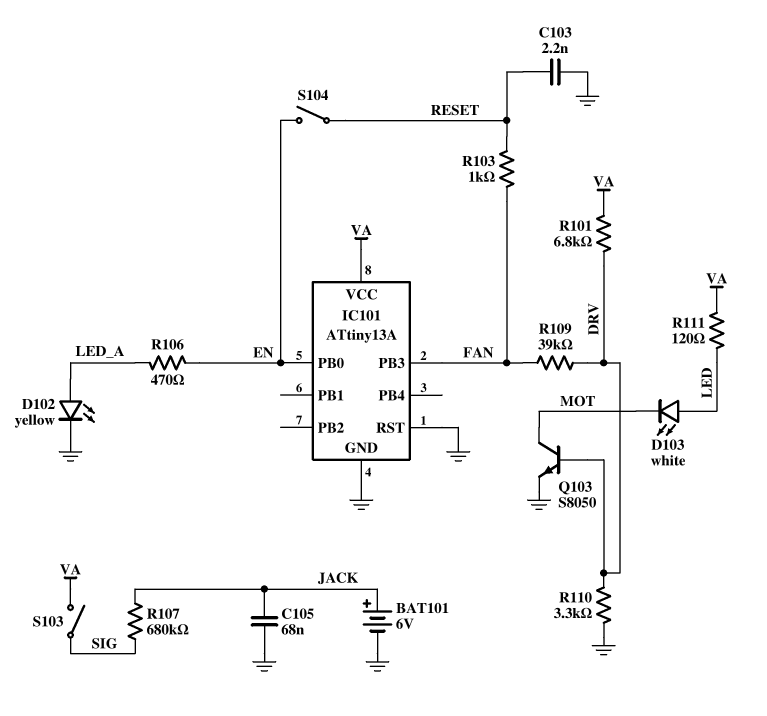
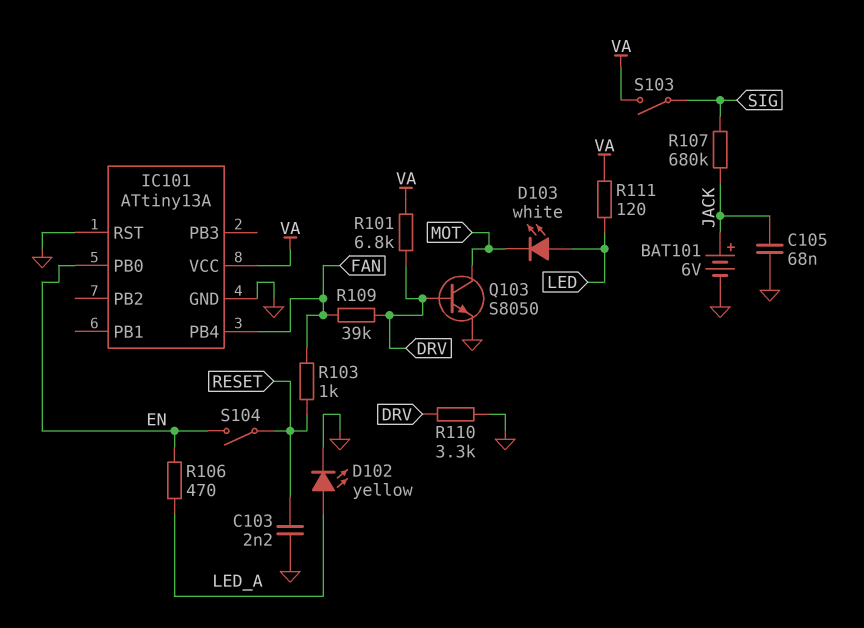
IC101 pin PB3: FAN -> none
IC101 pin PB4: none -> FAN

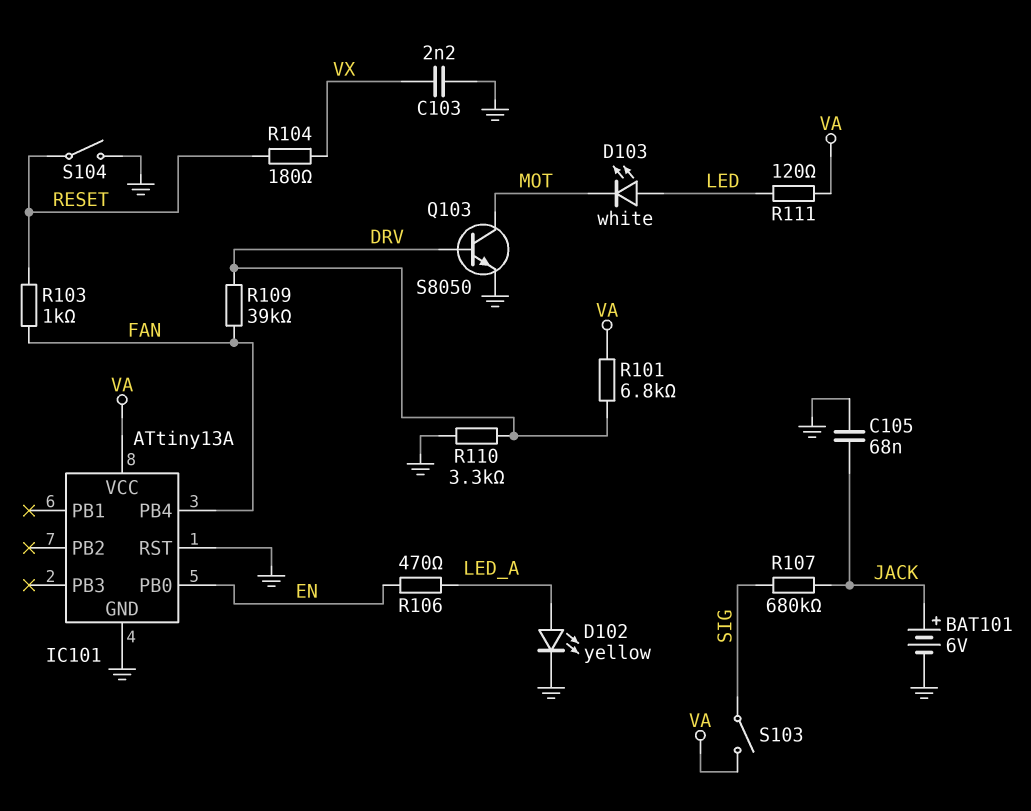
C103: 2.2nF (GND, RESET) -> 2.2nF (GND, VX)
R104: none -> 180 (RESET, VX)
S104: switch (EN, RESET) -> switch (GND, RESET)

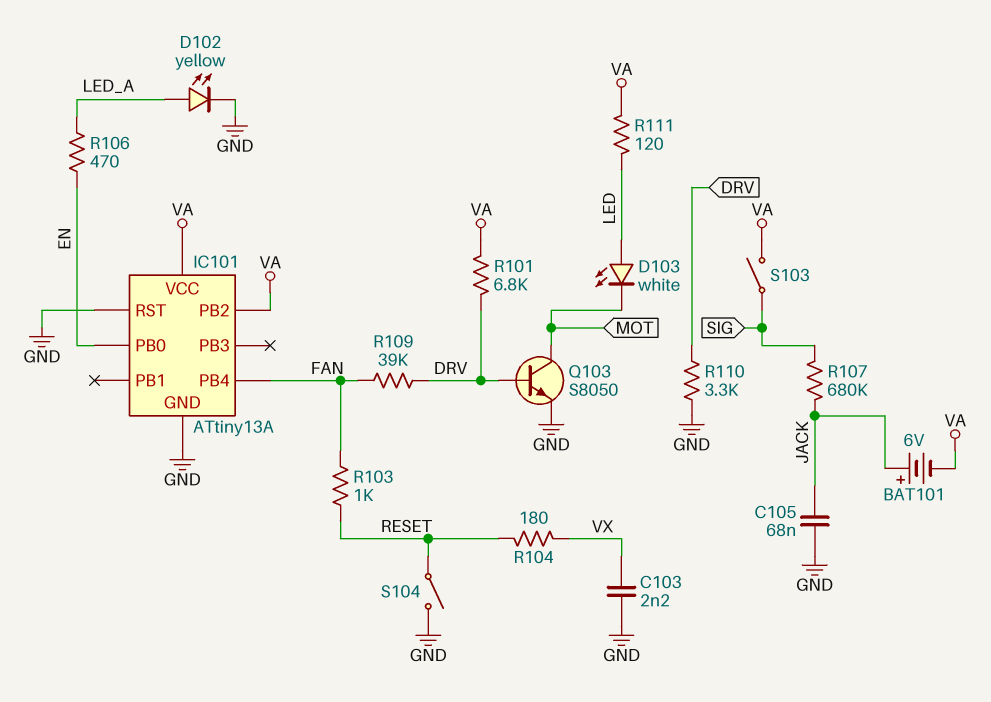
BAT101: 6V (plus JACK, minus GND) -> 6V (plus JACK, minus VA)
IC101 pin PB2: none -> VA

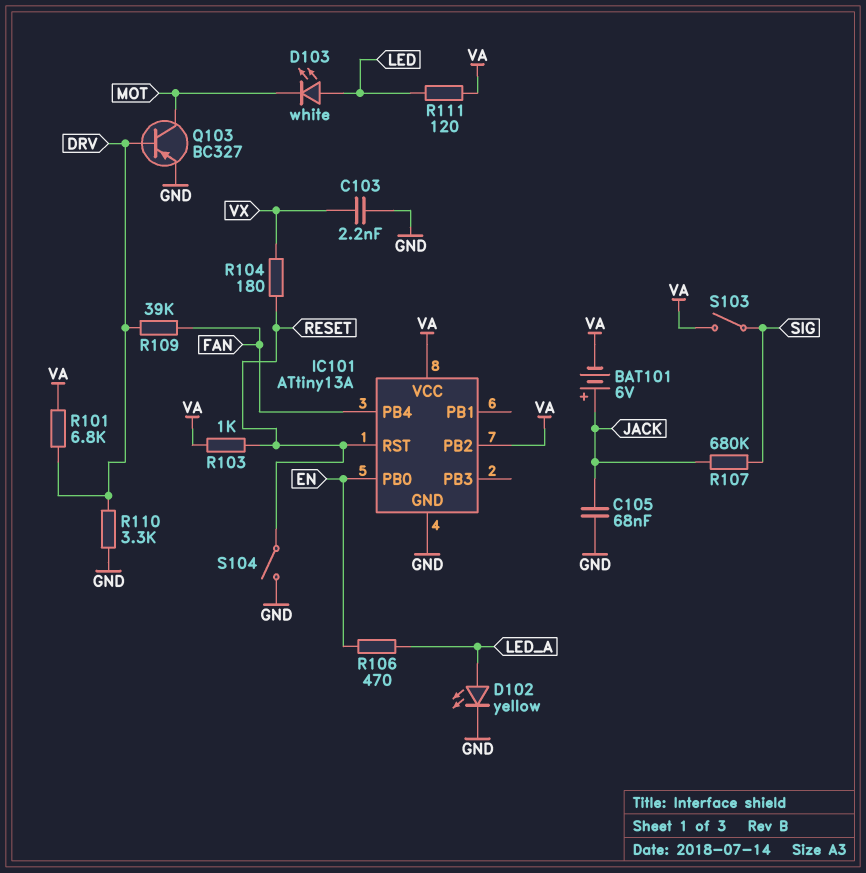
IC101 pin RST: GND -> RESET
Q103: NPN S8050 (B DRV, C MOT, E GND) -> PNP BC327 (B DRV, C MOT, E GND)
R103: 1k (FAN, RESET) -> 1k (RESET, VA)

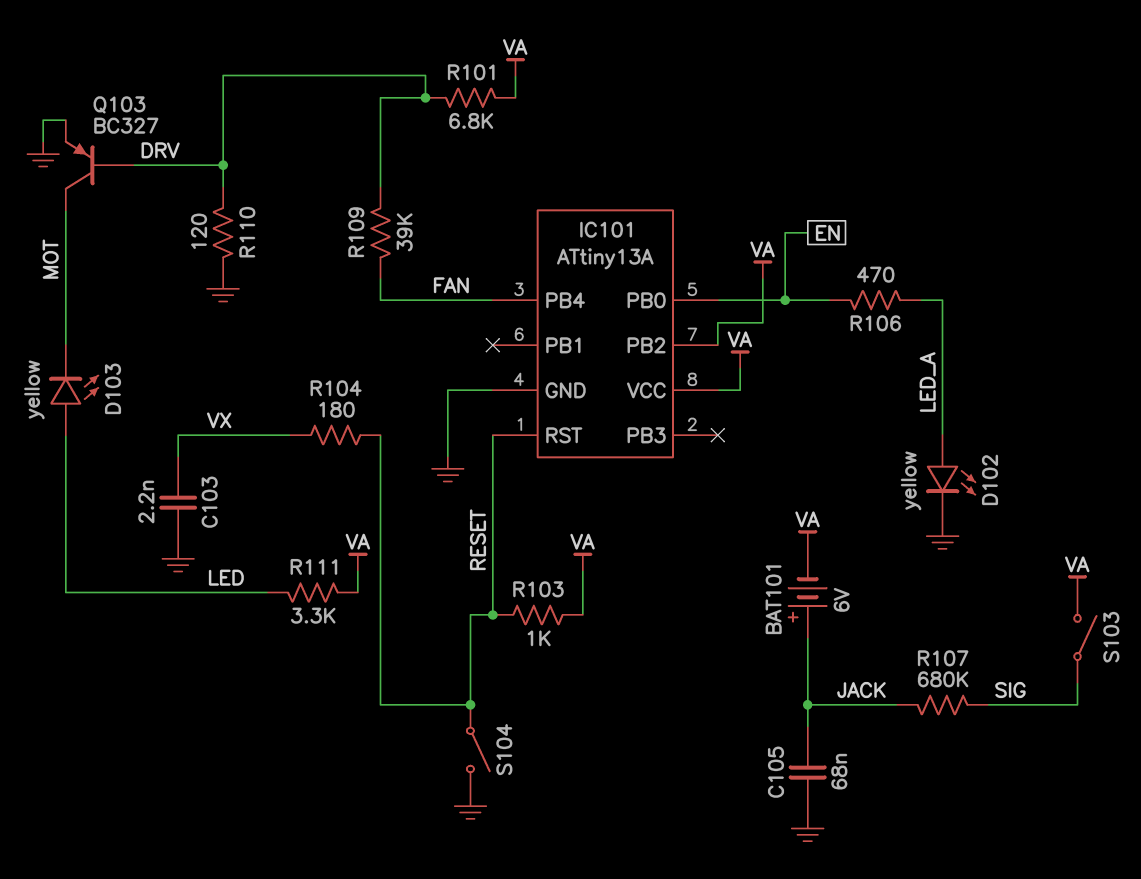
D103: LED white (A LED, K MOT) -> LED yellow (A LED, K MOT)
R110: 3.3k (DRV, GND) -> 120 (DRV, GND)
R111: 120 (LED, VA) -> 3.3k (LED, VA)

